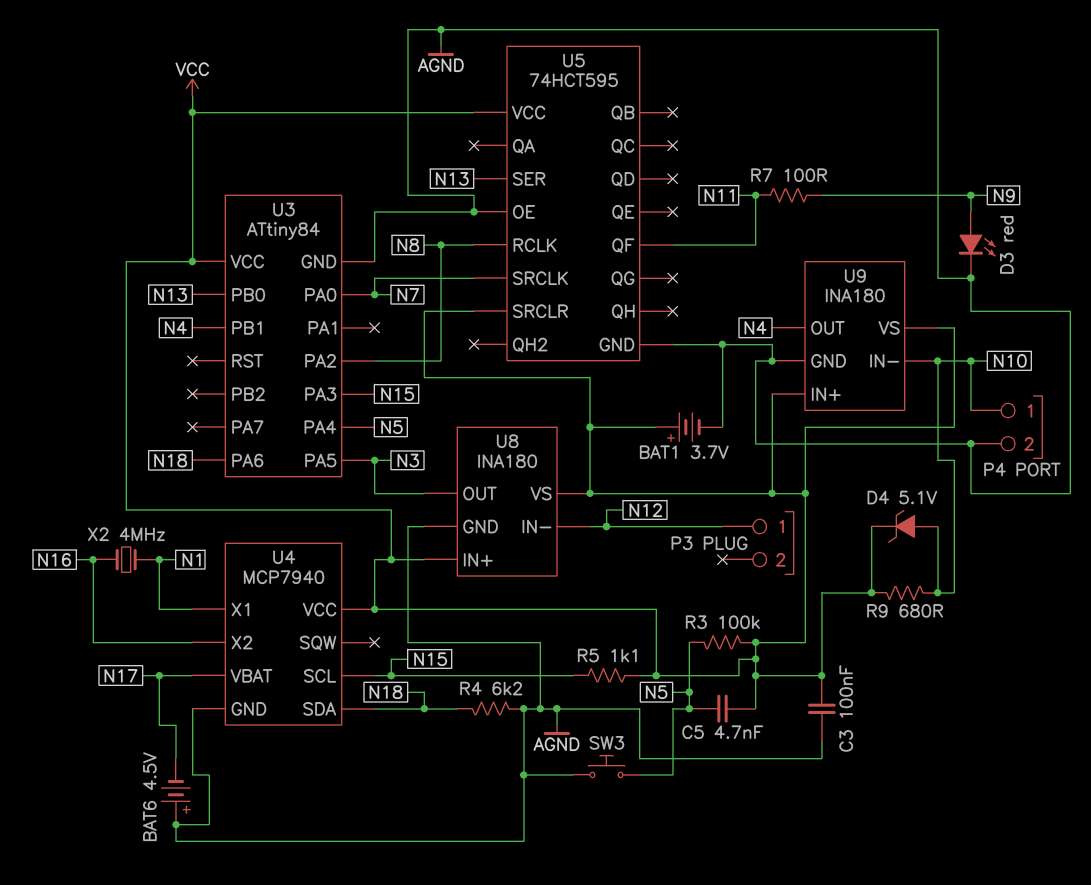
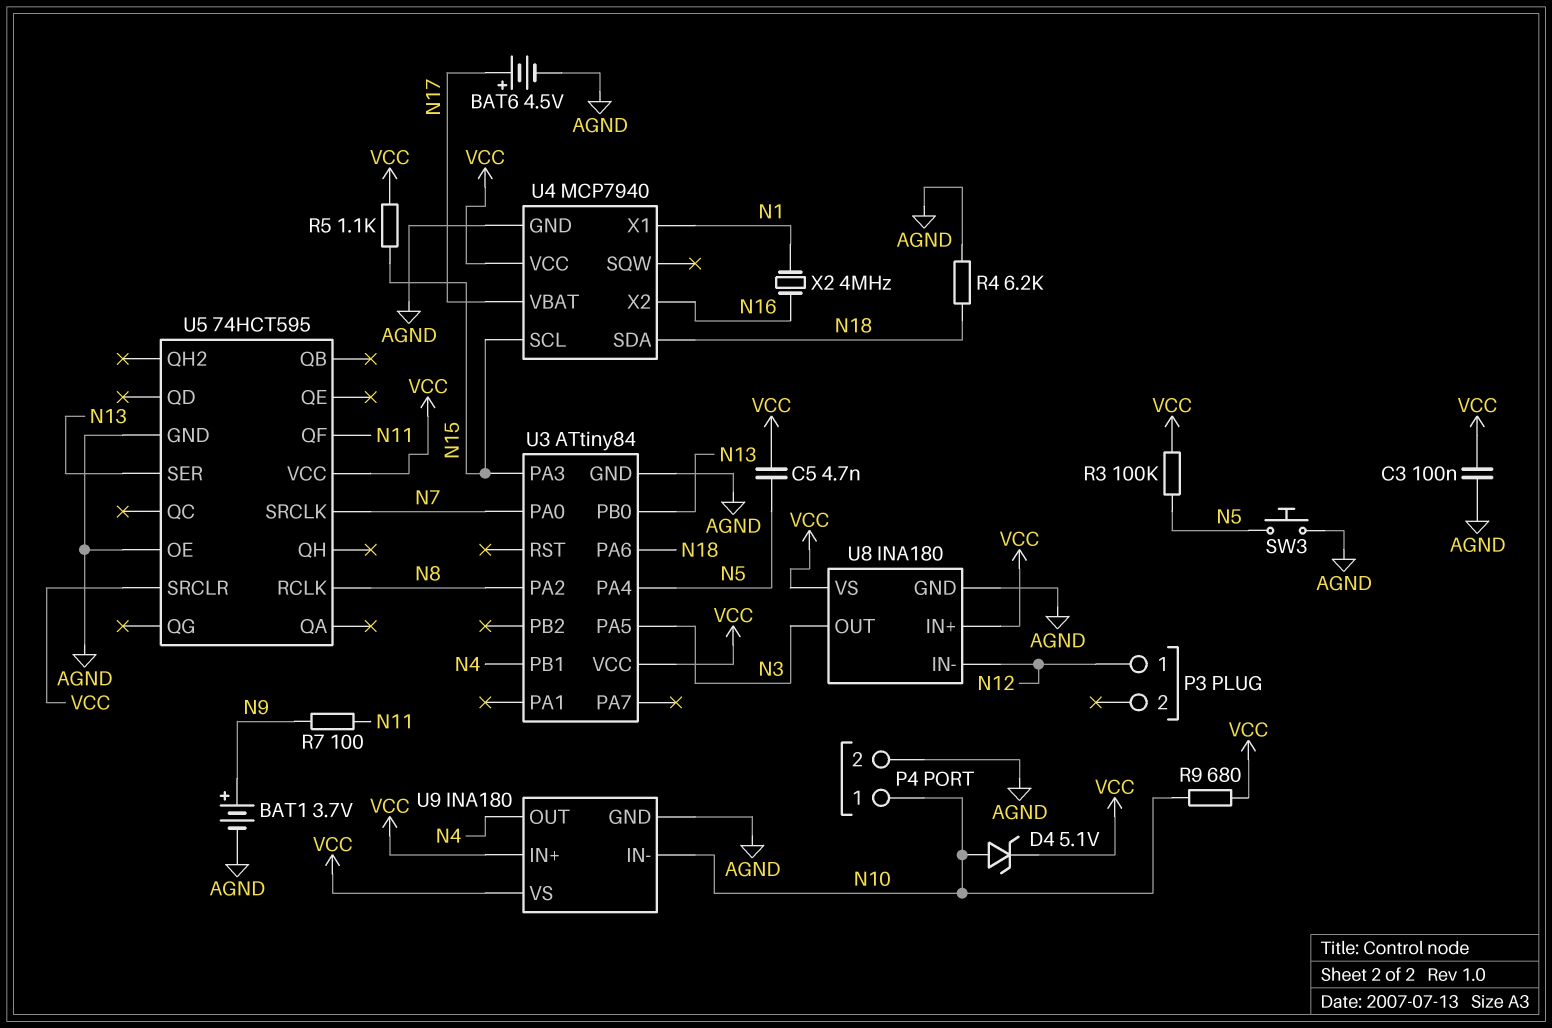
BAT1: 3.7V (plus VCC, minus AGND) -> 3.7V (plus N9, minus AGND)
BAT6: 4.5V (plus AGND, minus N17) -> 4.5V (plus N17, minus AGND)
D3: LED red (A N9, K AGND) -> none

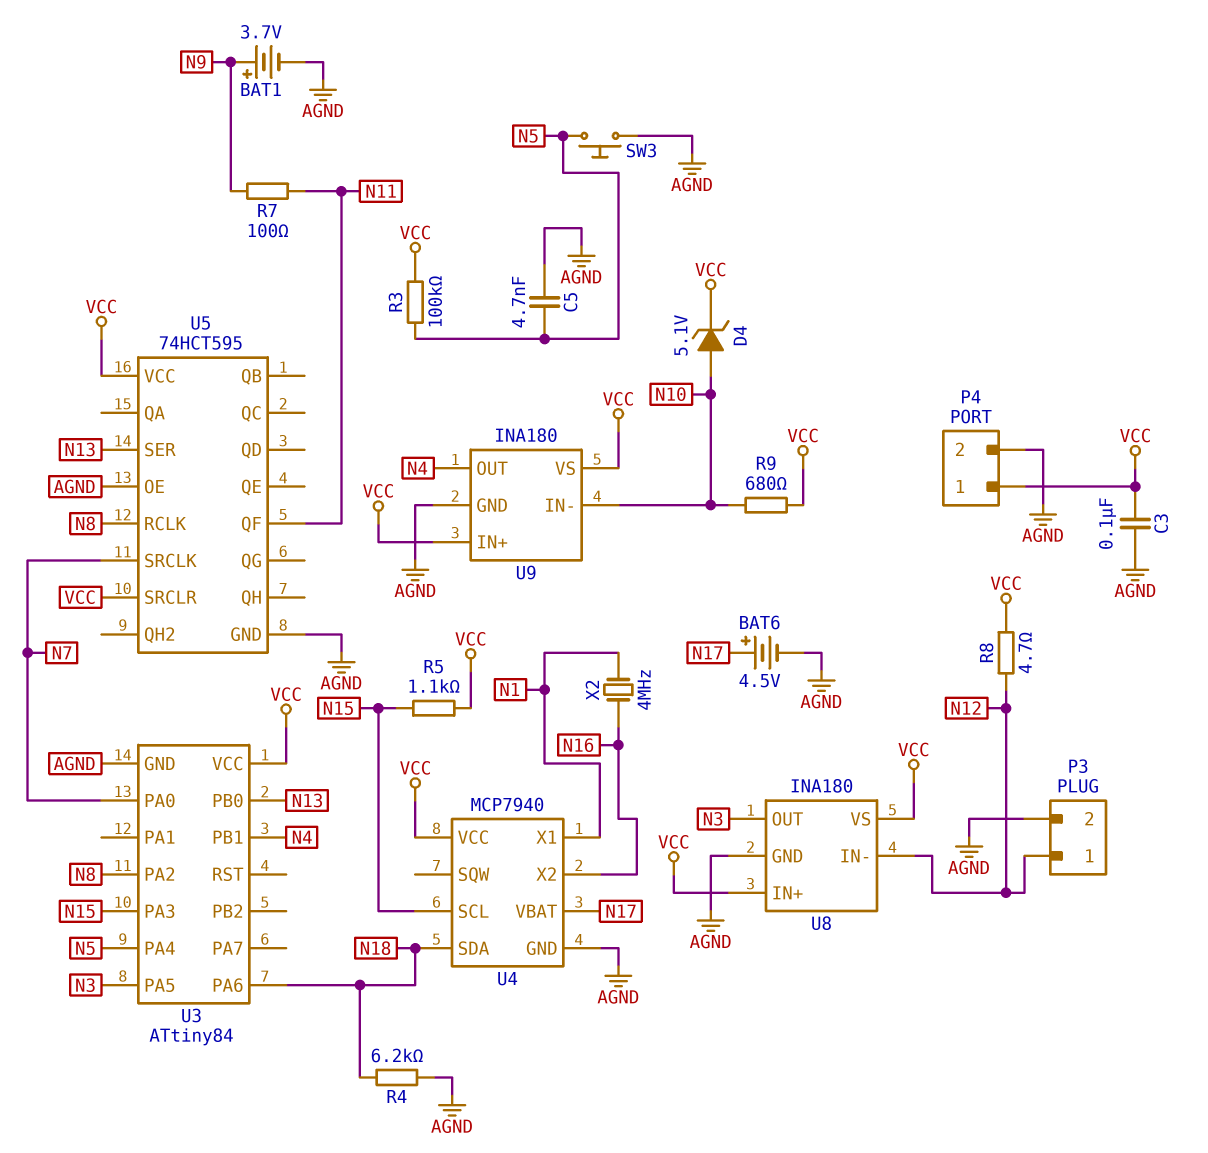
C5: 4.7nF (N5, VCC) -> 4.7nF (AGND, N5)
P3 pin 2: none -> AGND
P4 pin 1: N10 -> VCC
R8: none -> 4.7 (N12, VCC)

